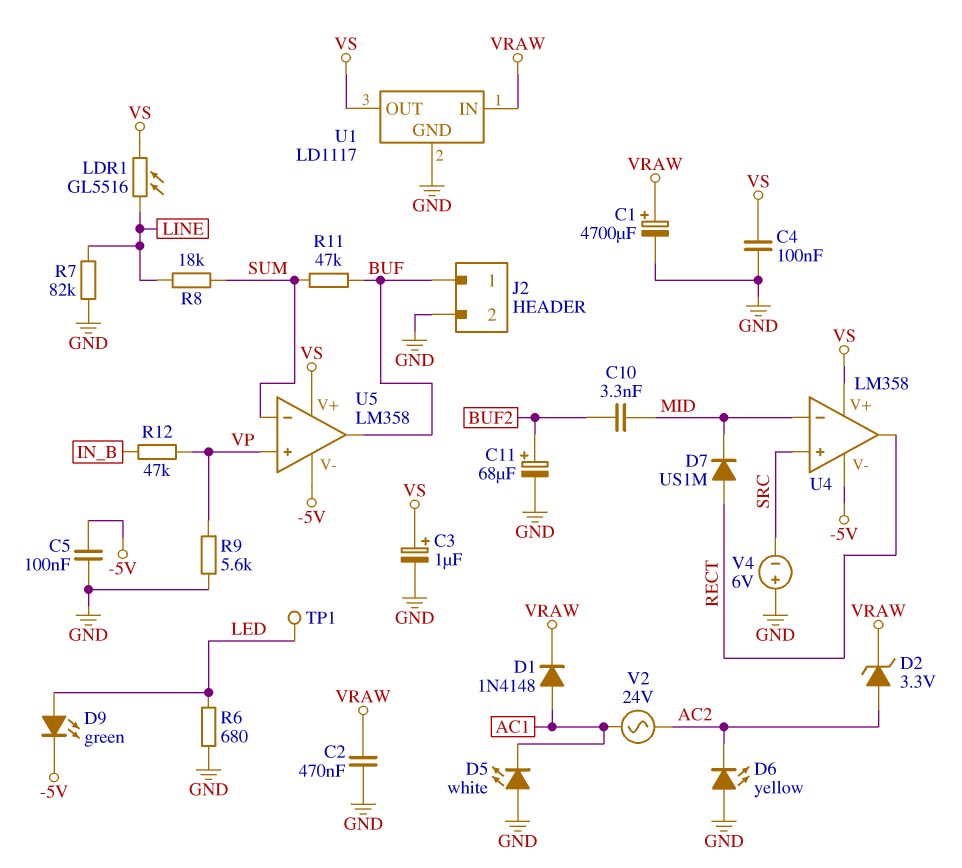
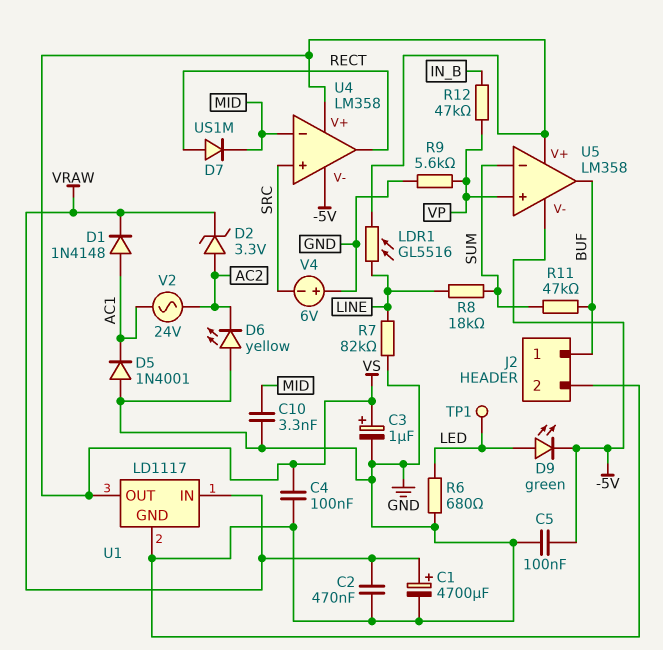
C10: 3.3nF (BUF2, MID) -> 3.3nF (GND, MID)
C11: 68uF (plus BUF2, minus GND) -> none
D5: LED white (A GND, K AC1) -> diode 1N4001 (A GND, K AC1)

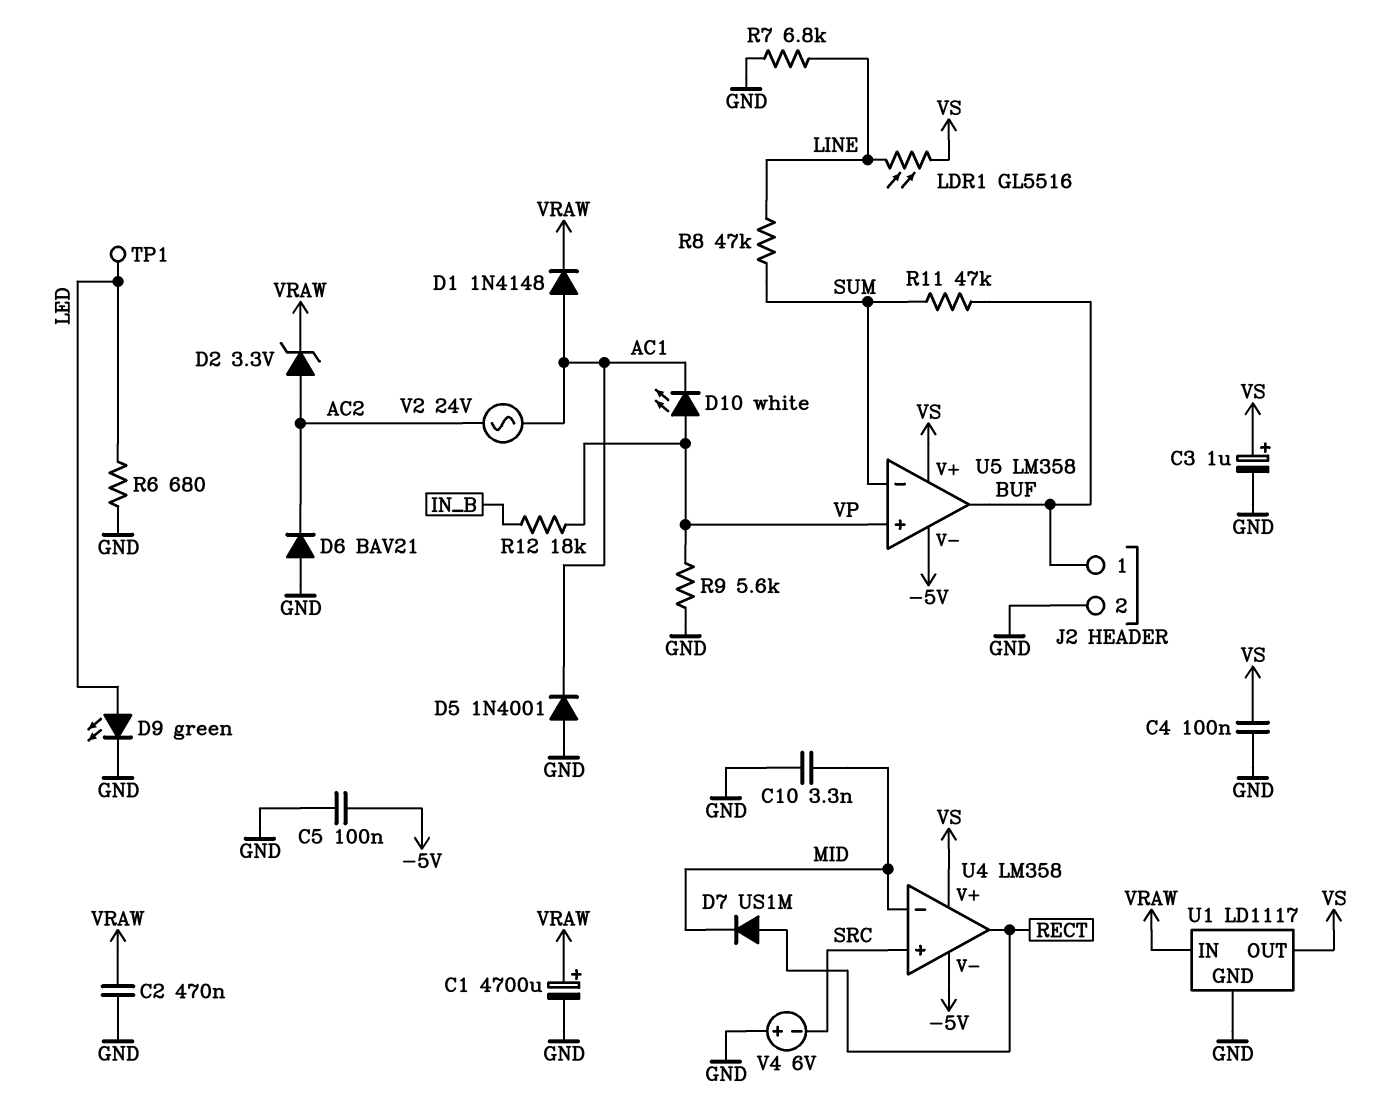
D6: LED yellow (A GND, K AC2) -> diode BAV21 (A GND, K AC2)
D9: LED green (A LED, K -5V) -> LED green (A LED, K GND)
D10: none -> LED white (A VP, K AC1)
R7: 82k (GND, LINE) -> 6.8k (GND, LINE)
R8: 18k (LINE, SUM) -> 47k (LINE, SUM)
R12: 47k (IN_B, VP) -> 18k (IN_B, VP)

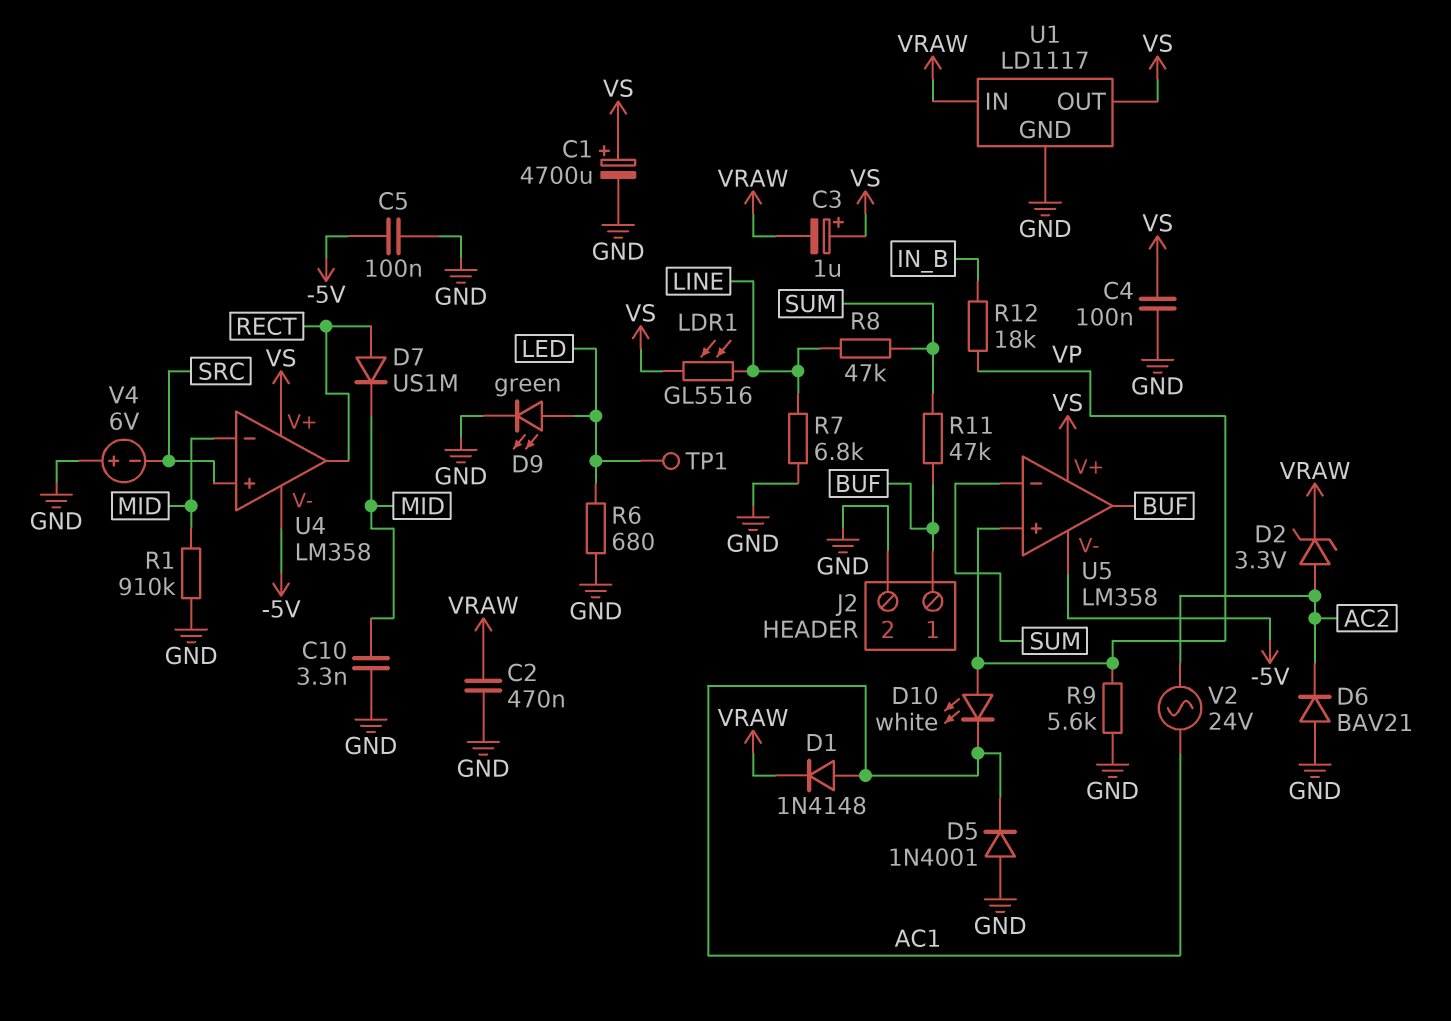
C1: 4700uF (plus VRAW, minus GND) -> 4700uF (plus VS, minus GND)
C3: 1uF (plus VS, minus GND) -> 1uF (plus VS, minus VRAW)
R1: none -> 910k (GND, MID)

